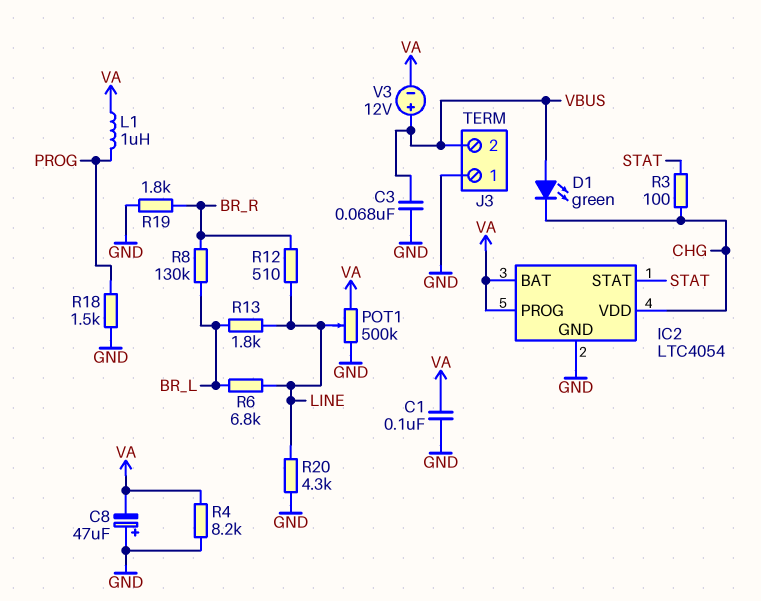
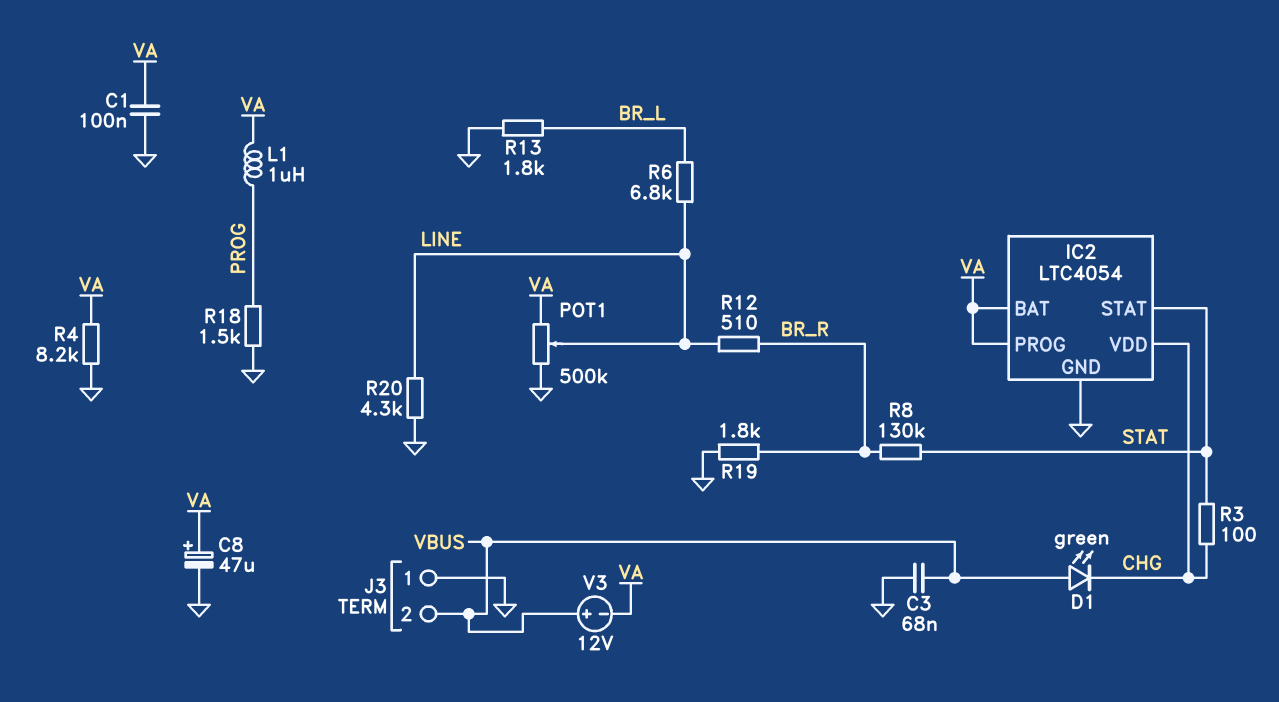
C8: 47uF (plus GND, minus VA) -> 47uF (plus VA, minus GND)
R8: 130k (BR_L, BR_R) -> 130k (BR_R, STAT)
R13: 1.8k (BR_L, LINE) -> 1.8k (BR_L, GND)

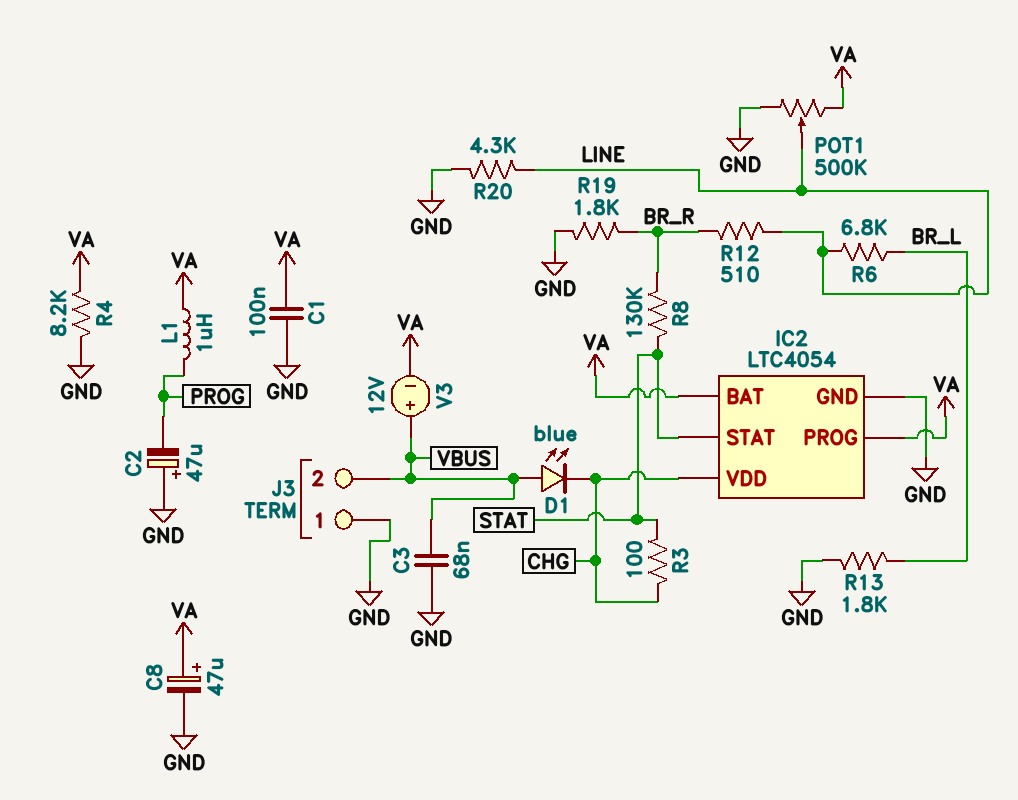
C2: none -> 47uF (plus GND, minus PROG)
D1: LED green (A VBUS, K CHG) -> LED blue (A VBUS, K CHG)
R18: 1.5k (GND, PROG) -> none

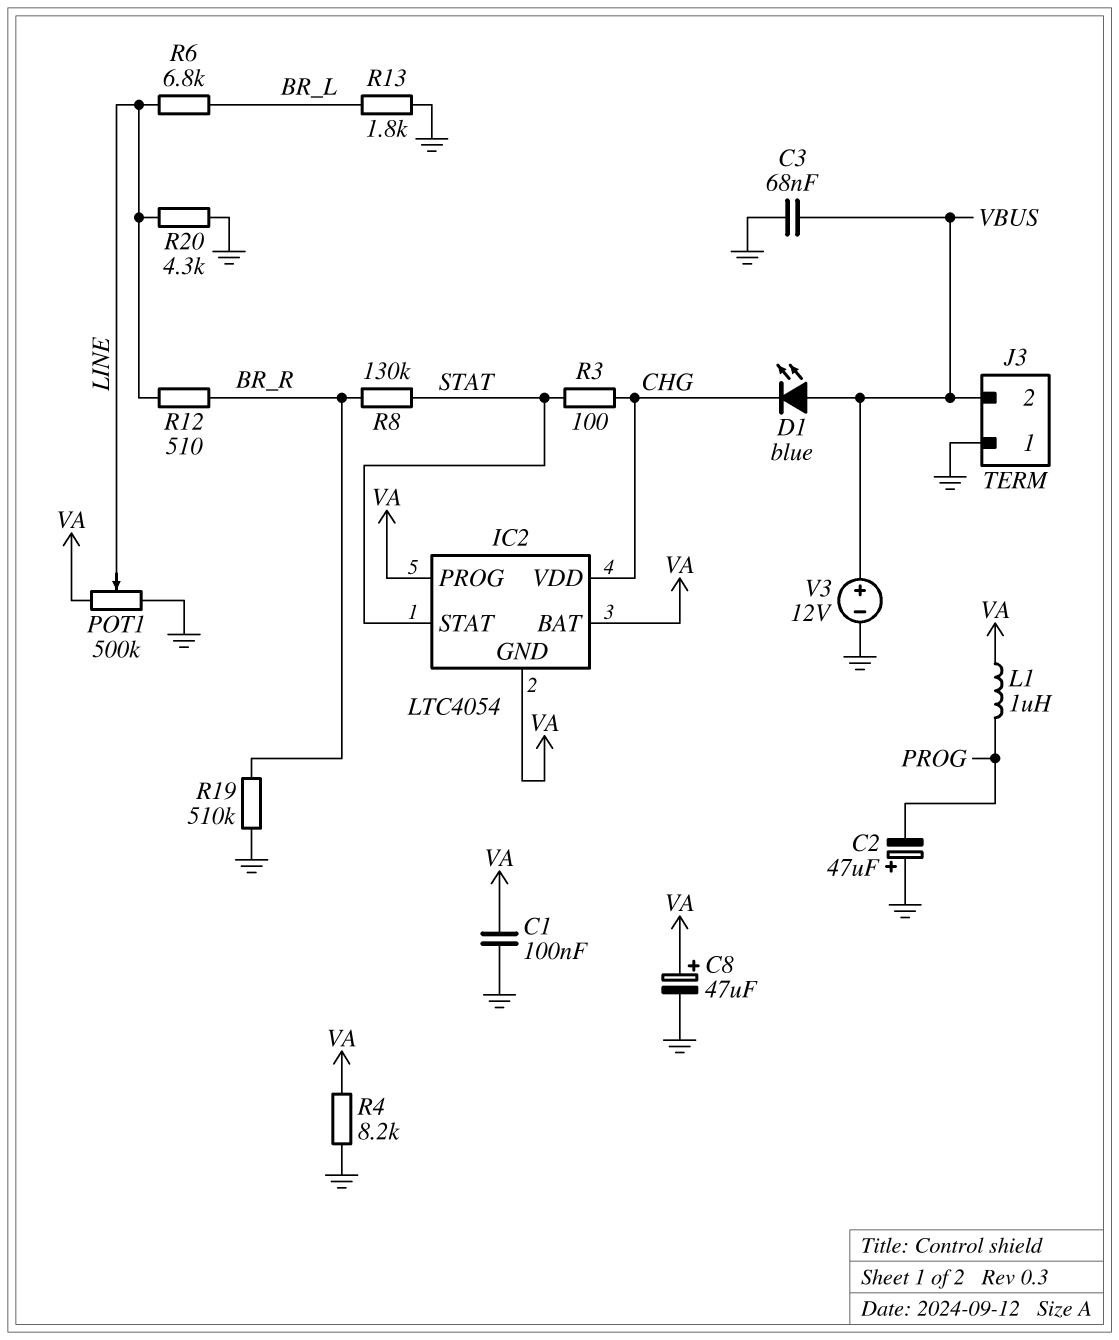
IC2 pin GND: GND -> VA
R19: 1.8k (BR_R, GND) -> 510k (BR_R, GND)
V3: 12V (plus VBUS, minus VA) -> 12V (plus VBUS, minus GND)

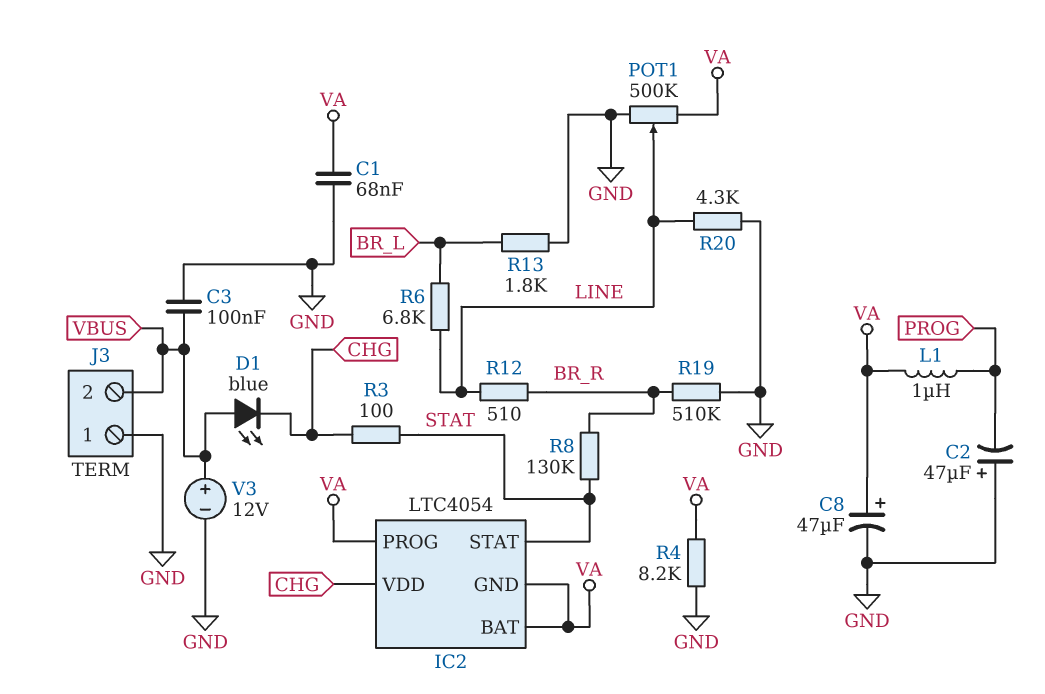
C1: 100nF (GND, VA) -> 68nF (GND, VA)
C3: 68nF (GND, VBUS) -> 100nF (GND, VBUS)

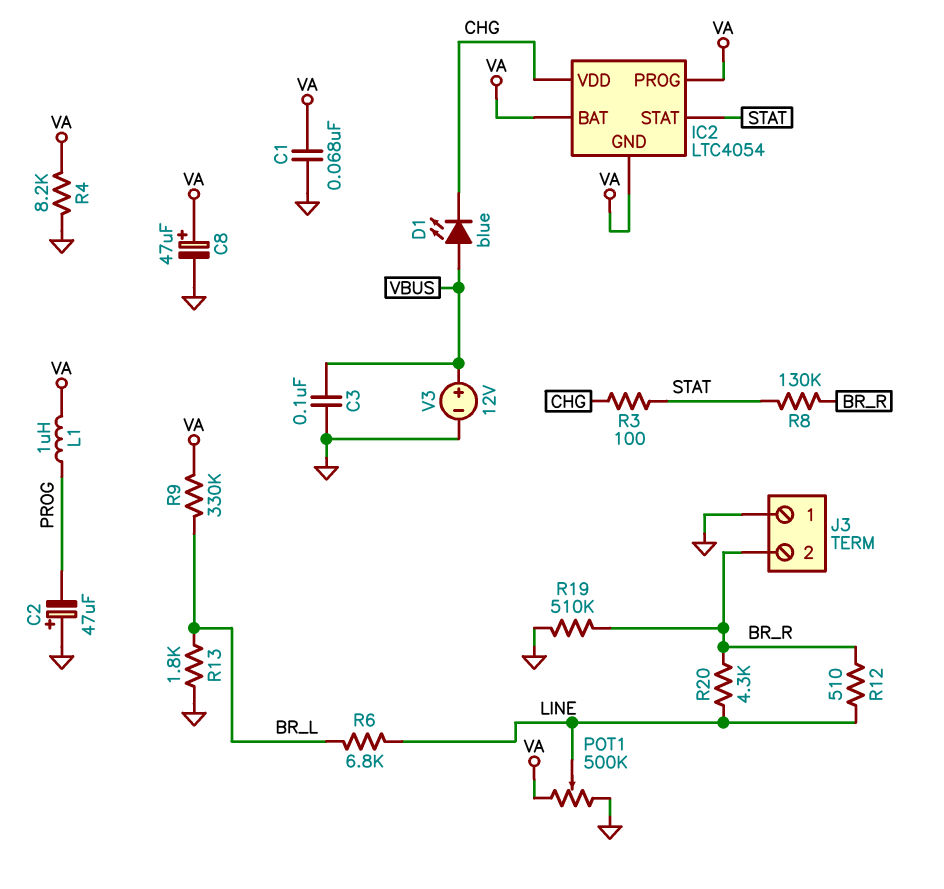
J3 pin 2: VBUS -> BR_R
R9: none -> 330k (BR_L, VA)
R20: 4.3k (GND, LINE) -> 4.3k (BR_R, LINE)

